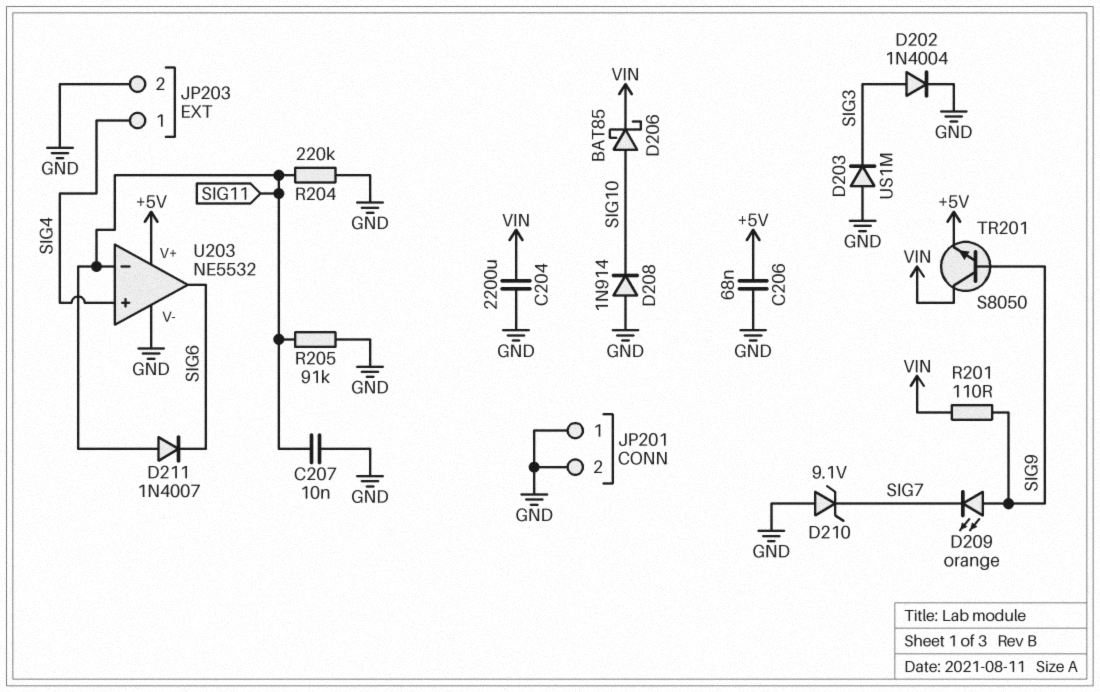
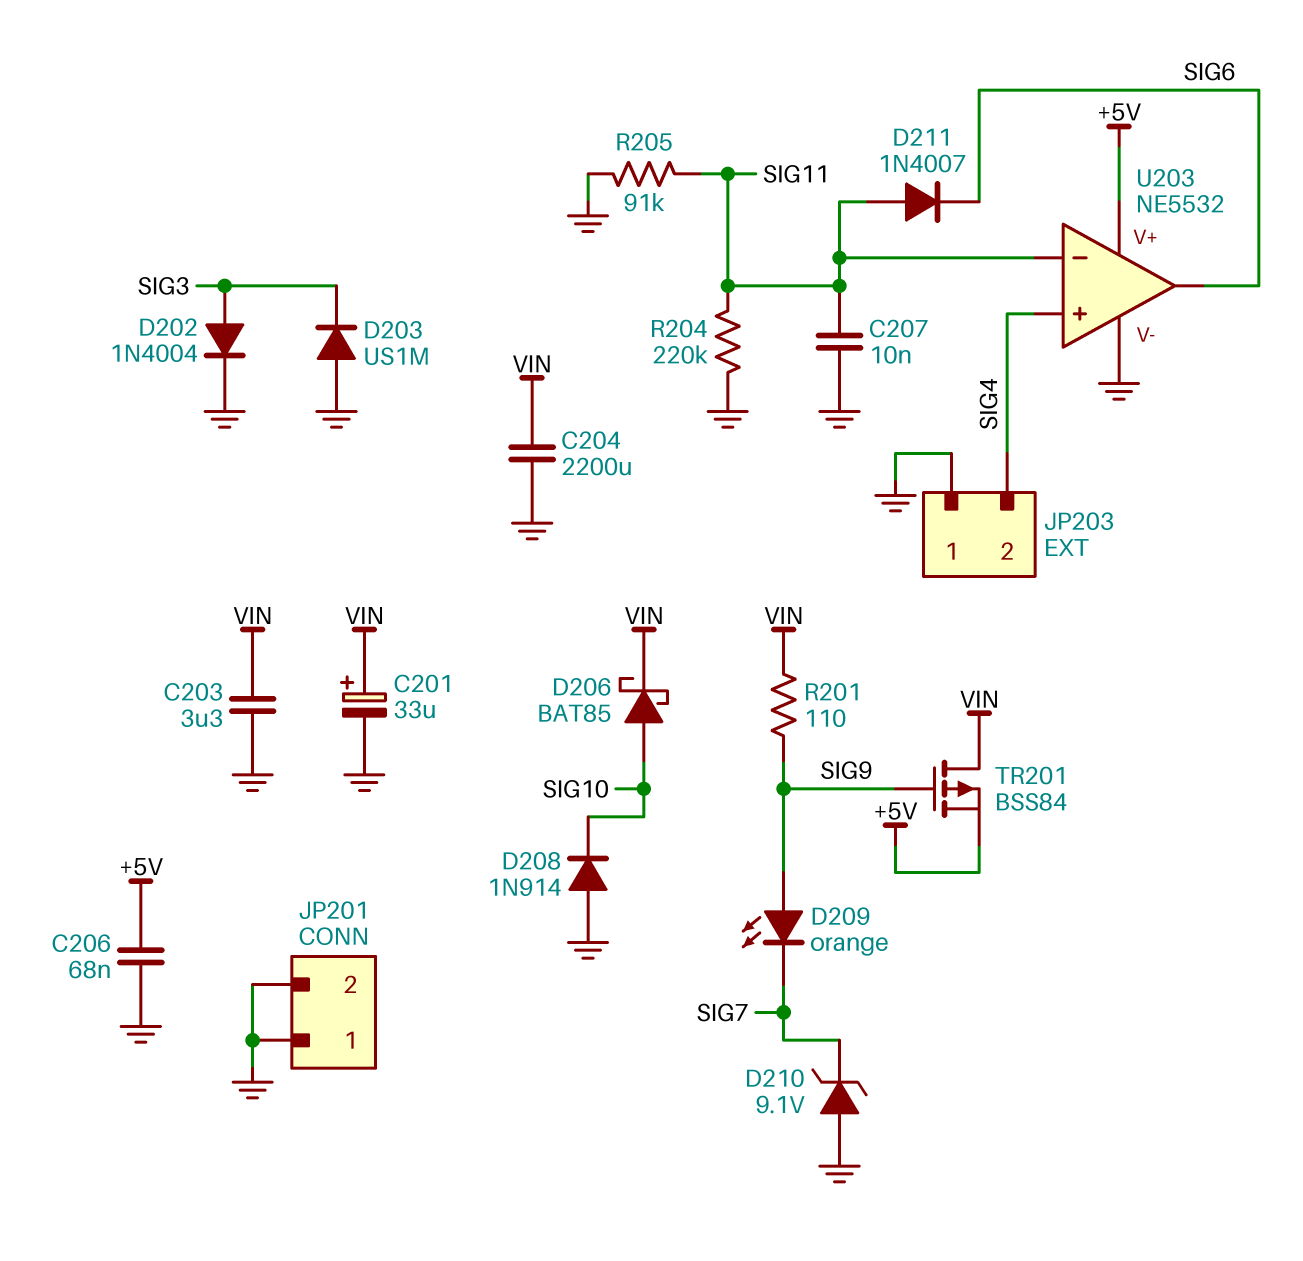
C201: none -> 33uF (plus VIN, minus GND)
C203: none -> 3.3uF (GND, VIN)
JP203 pin 1: SIG4 -> GND
JP203 pin 2: GND -> SIG4
TR201: NPN S8050 (B SIG9, C VIN, E +5V) -> PMOS BSS84 (G SIG9, D VIN, S +5V)

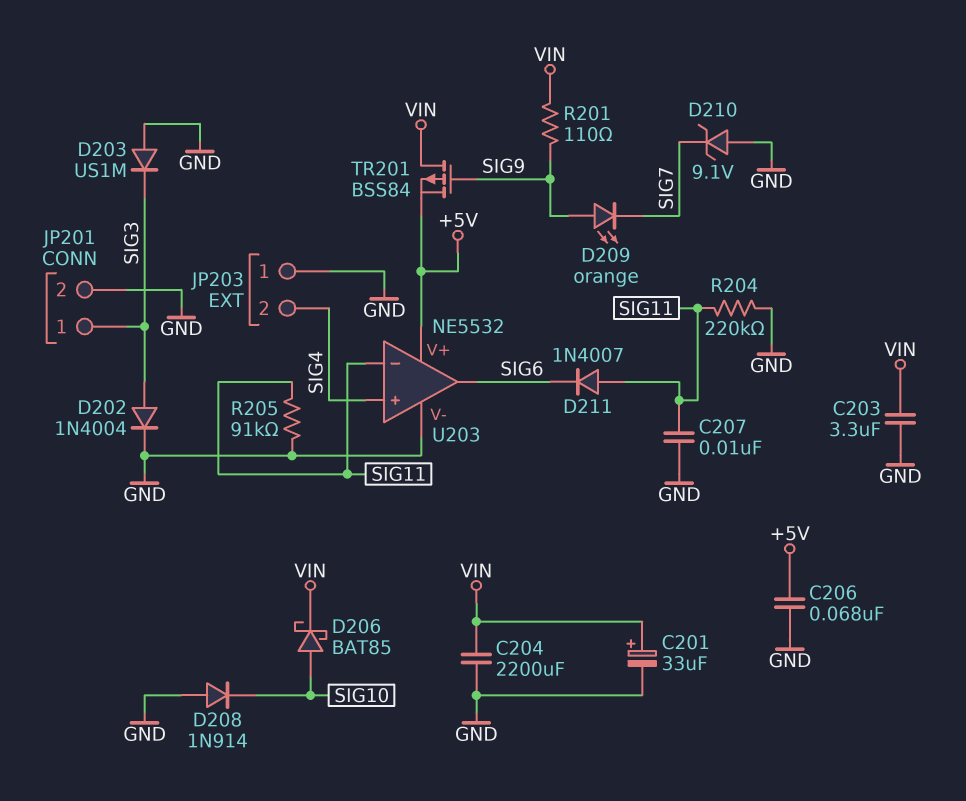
JP201 pin 1: GND -> SIG3

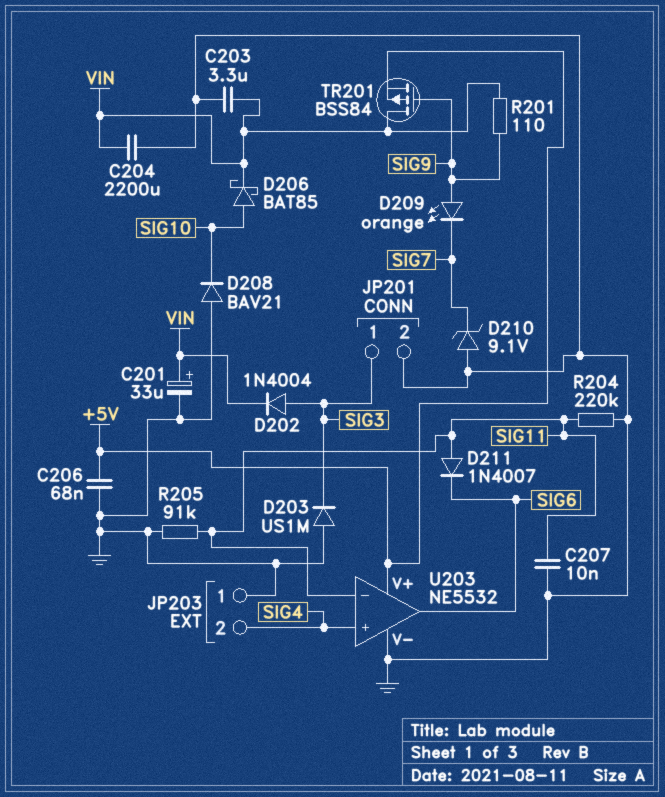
D202: diode 1N4004 (A SIG3, K GND) -> diode 1N4004 (A SIG3, K VIN)
D208: diode 1N914 (A GND, K SIG10) -> diode BAV21 (A GND, K SIG10)

